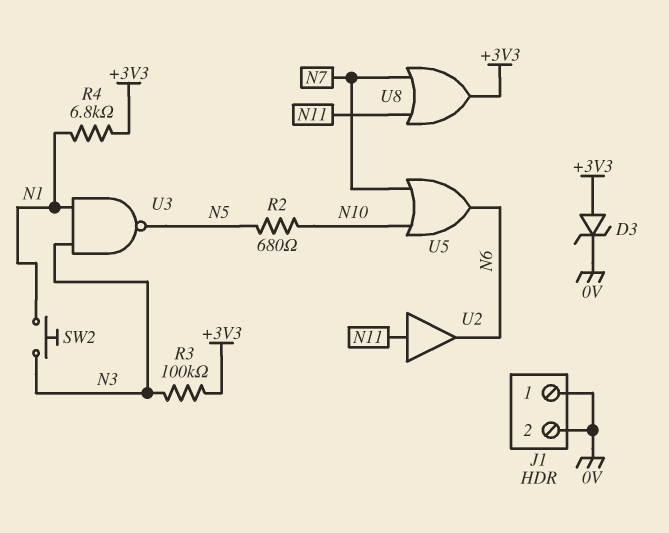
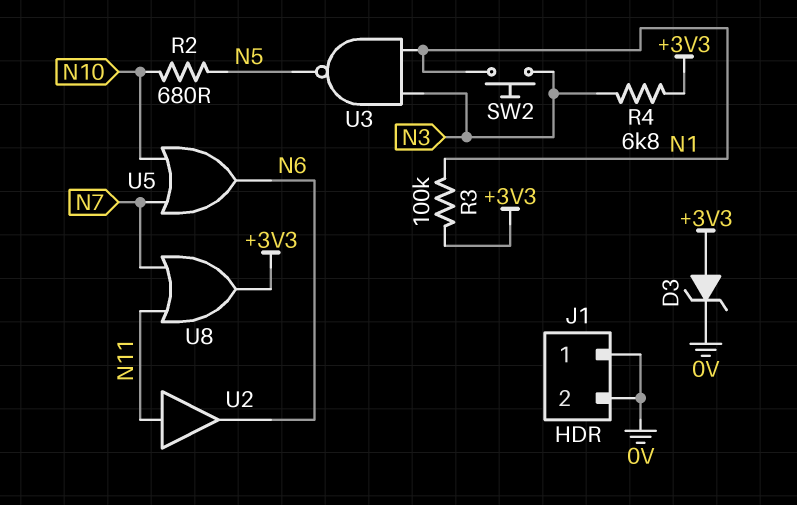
R3: 100k (+3V3, N3) -> 100k (+3V3, N1)
R4: 6.8k (+3V3, N1) -> 6.8k (+3V3, N3)

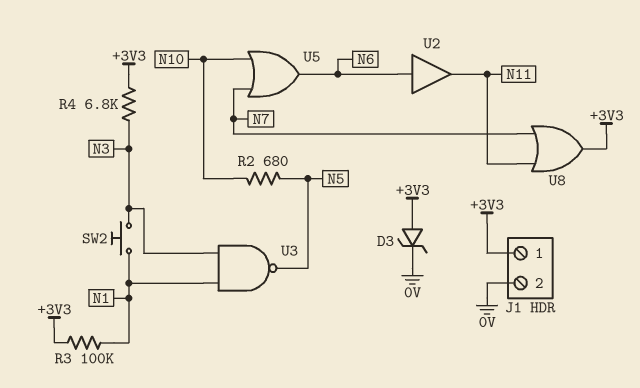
J1 pin 1: 0V -> +3V3
U2: buffer (in N11, out N6) -> buffer (in N6, out N11)

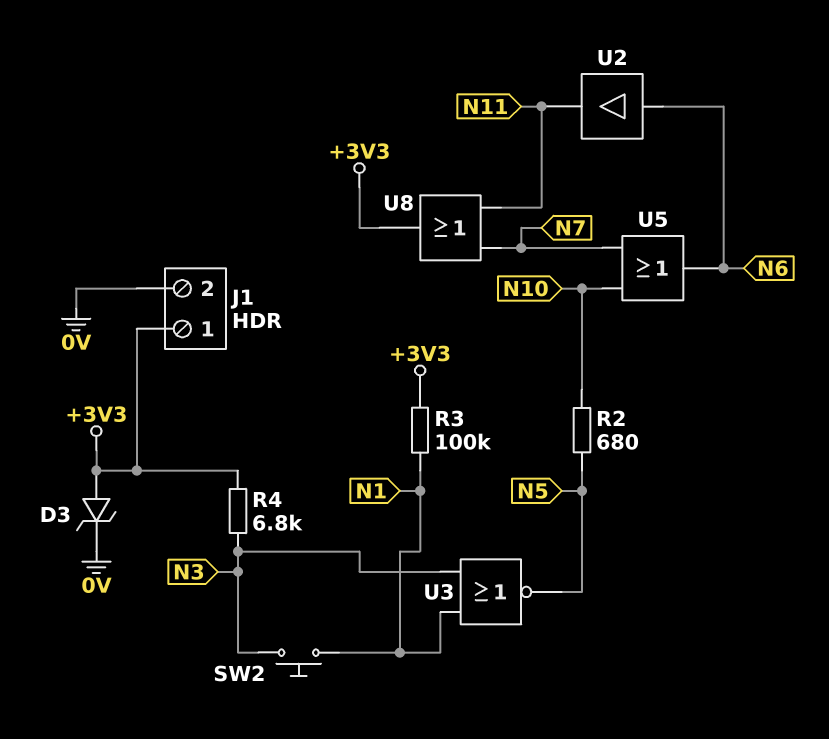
U3: NAND (in N1, in N3, out N5) -> NOR (in N1, in N3, out N5)

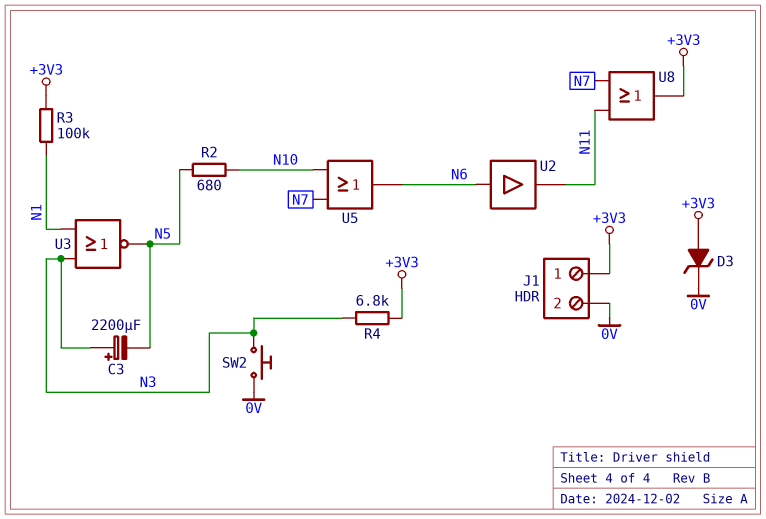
C3: none -> 2200uF (plus N3, minus N5)
SW2: button (N1, N3) -> button (0V, N3)

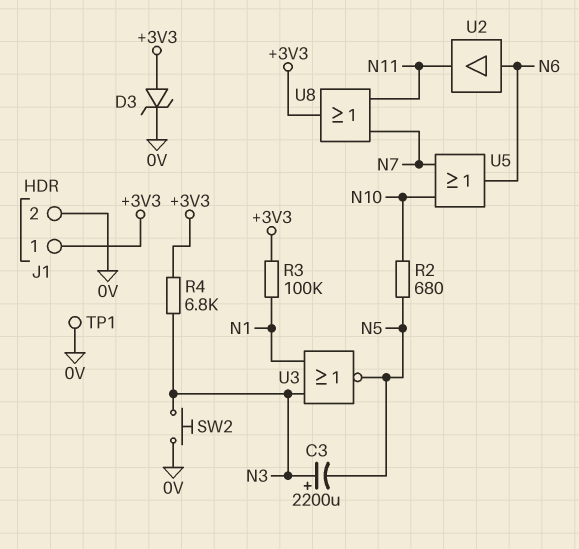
TP1: none -> test point (0V)

